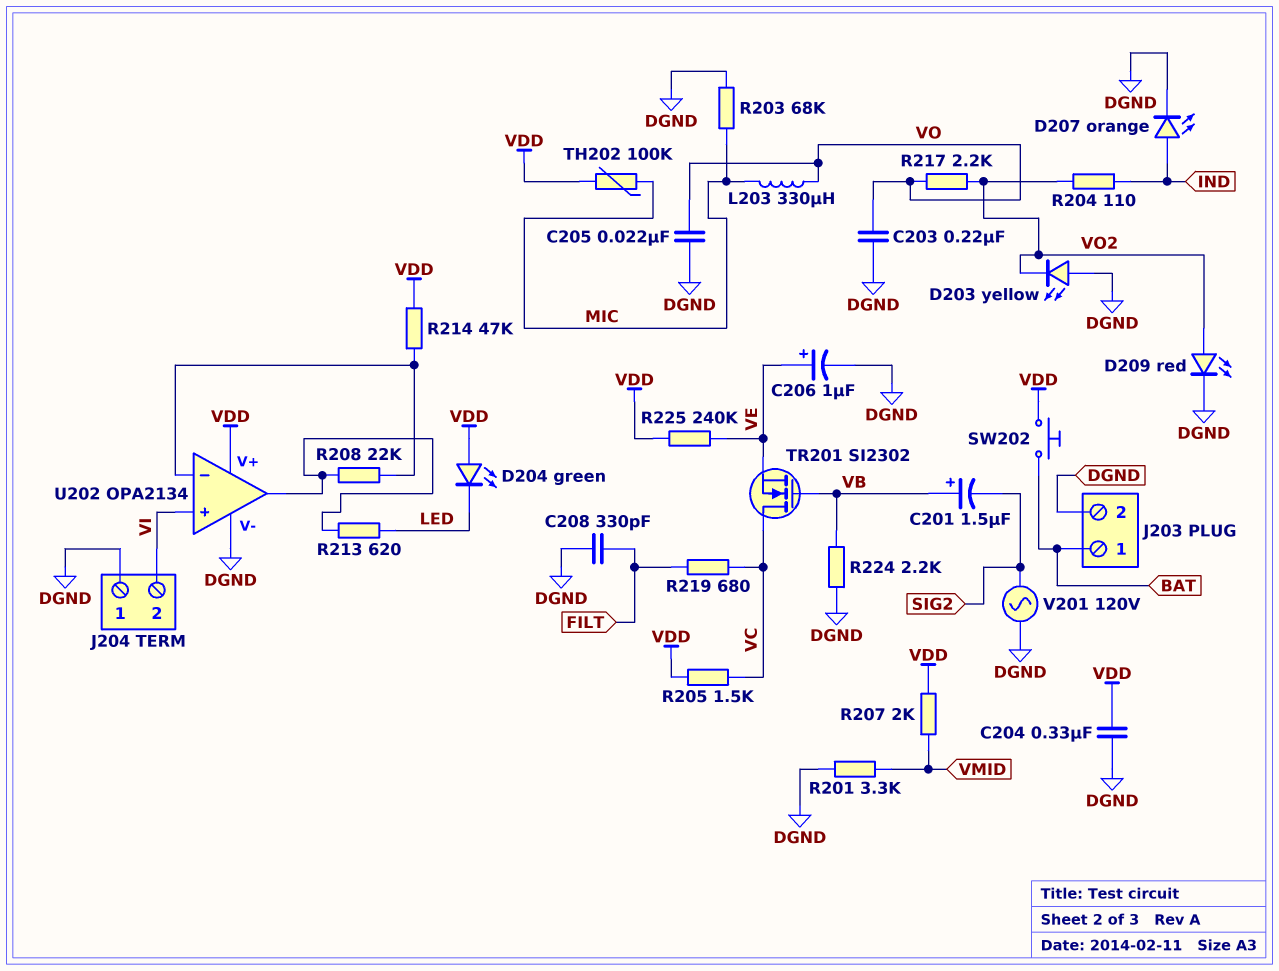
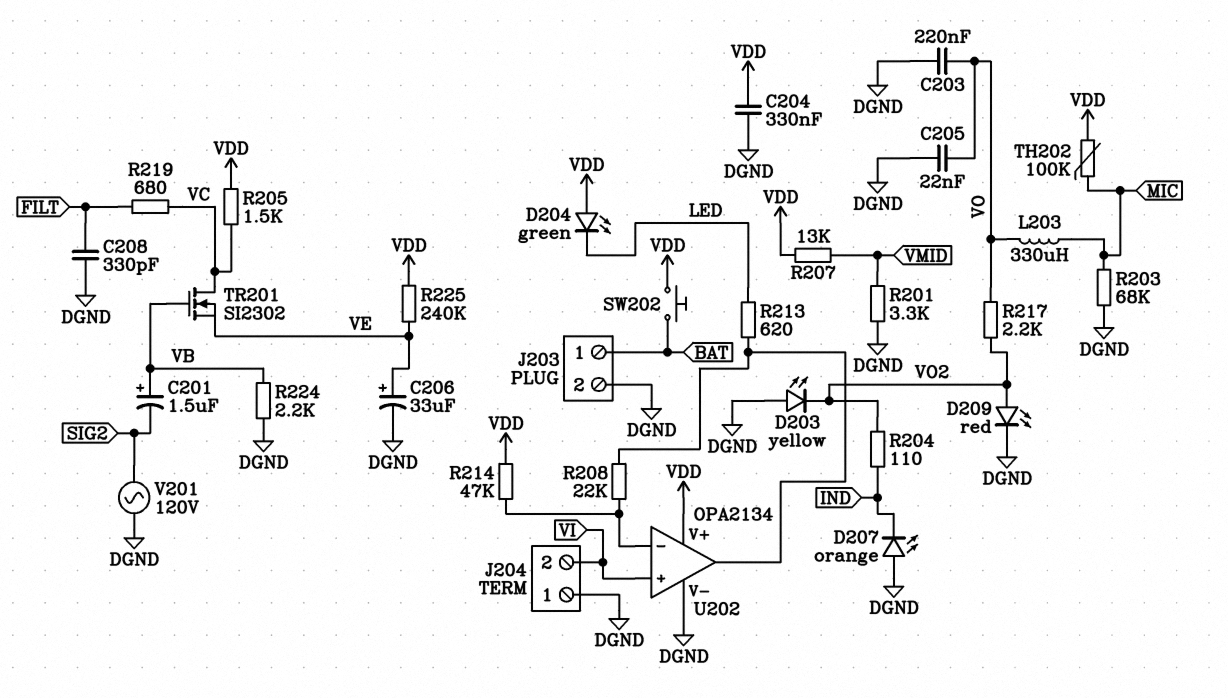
C206: 1uF (plus VE, minus DGND) -> 33uF (plus VE, minus DGND)
D207: LED orange (A IND, K DGND) -> LED orange (A DGND, K IND)
R207: 2k (VDD, VMID) -> 13k (VDD, VMID)

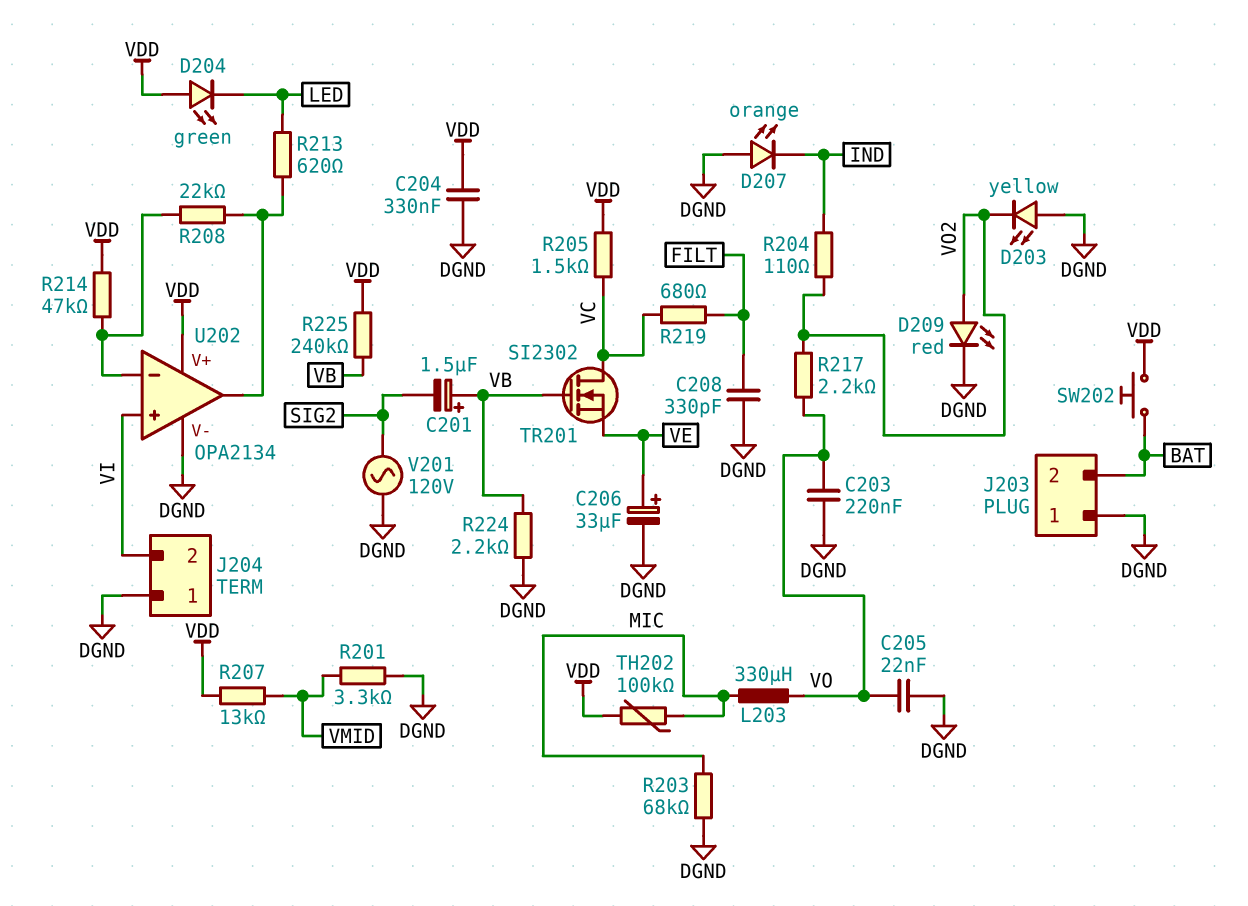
J203 pin 1: BAT -> DGND
J203 pin 2: DGND -> BAT
R225: 240k (VDD, VE) -> 240k (VB, VDD)

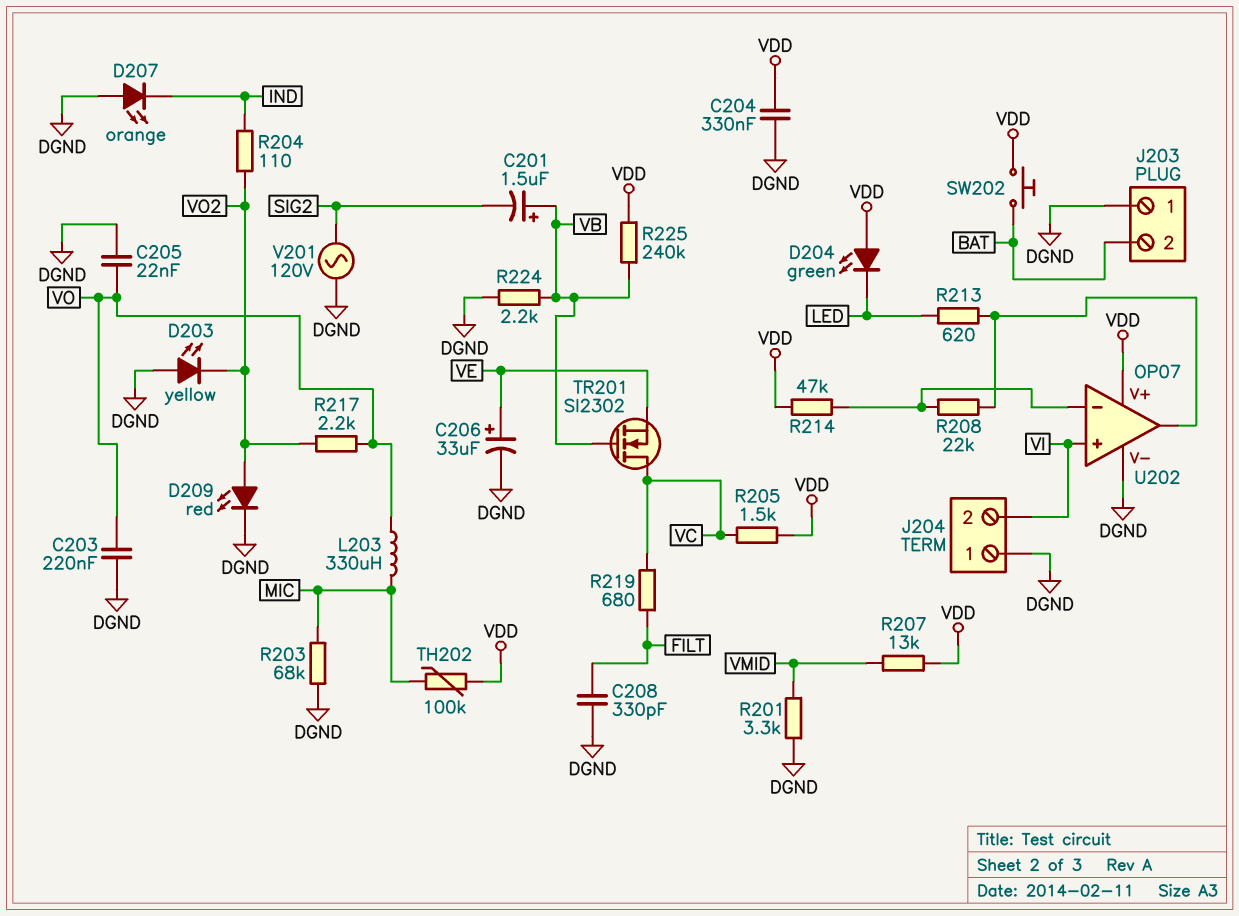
U202: OPA2134 -> OP07

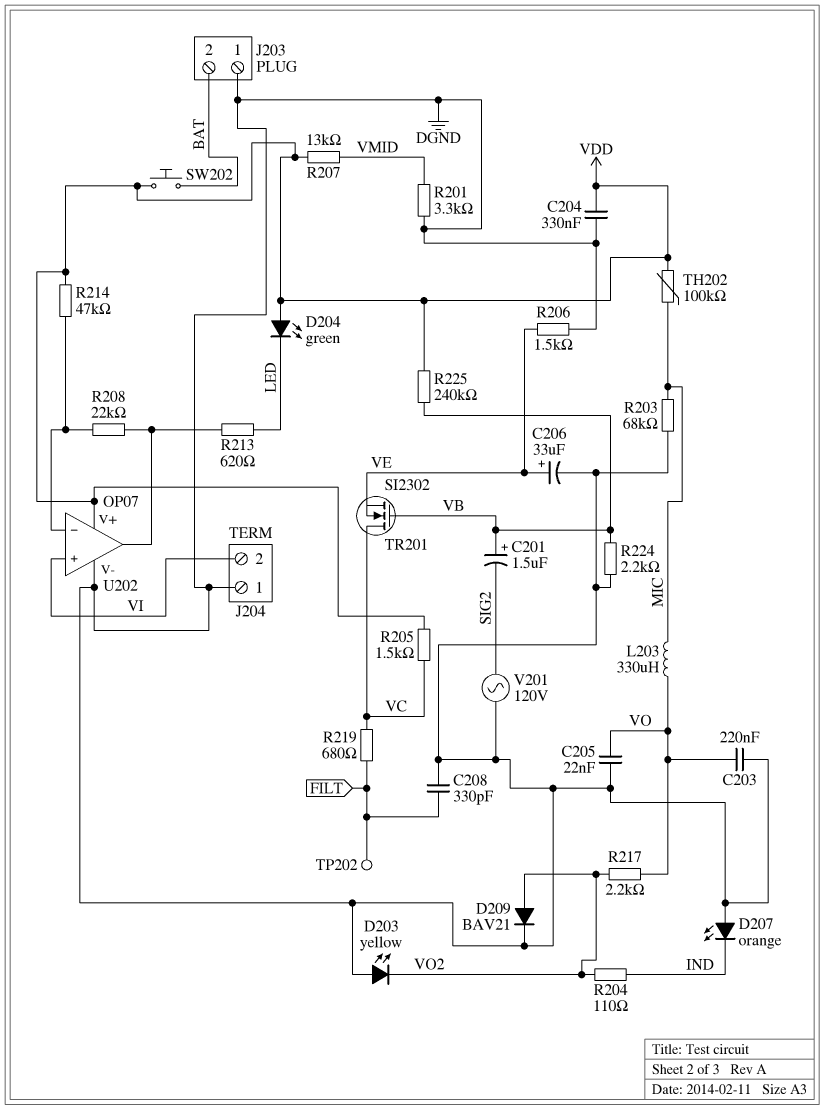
D209: LED red (A VO2, K DGND) -> diode BAV21 (A VO2, K DGND)
R206: none -> 1.5k (DGND, VE)
TP202: none -> test point (FILT)

